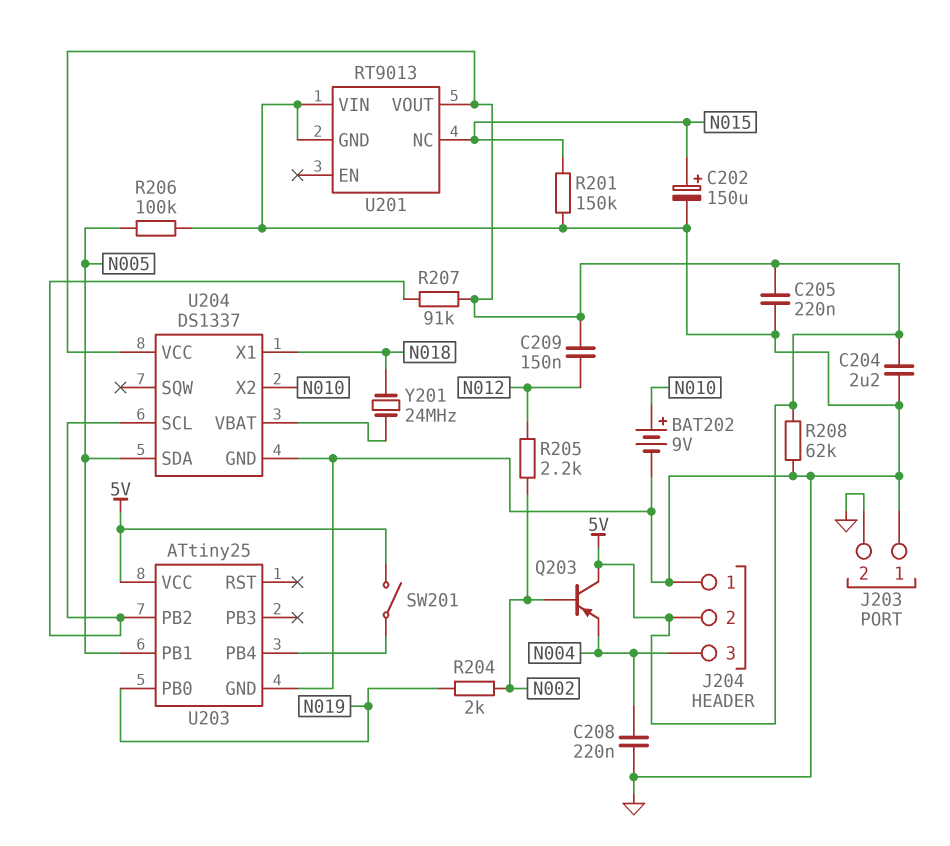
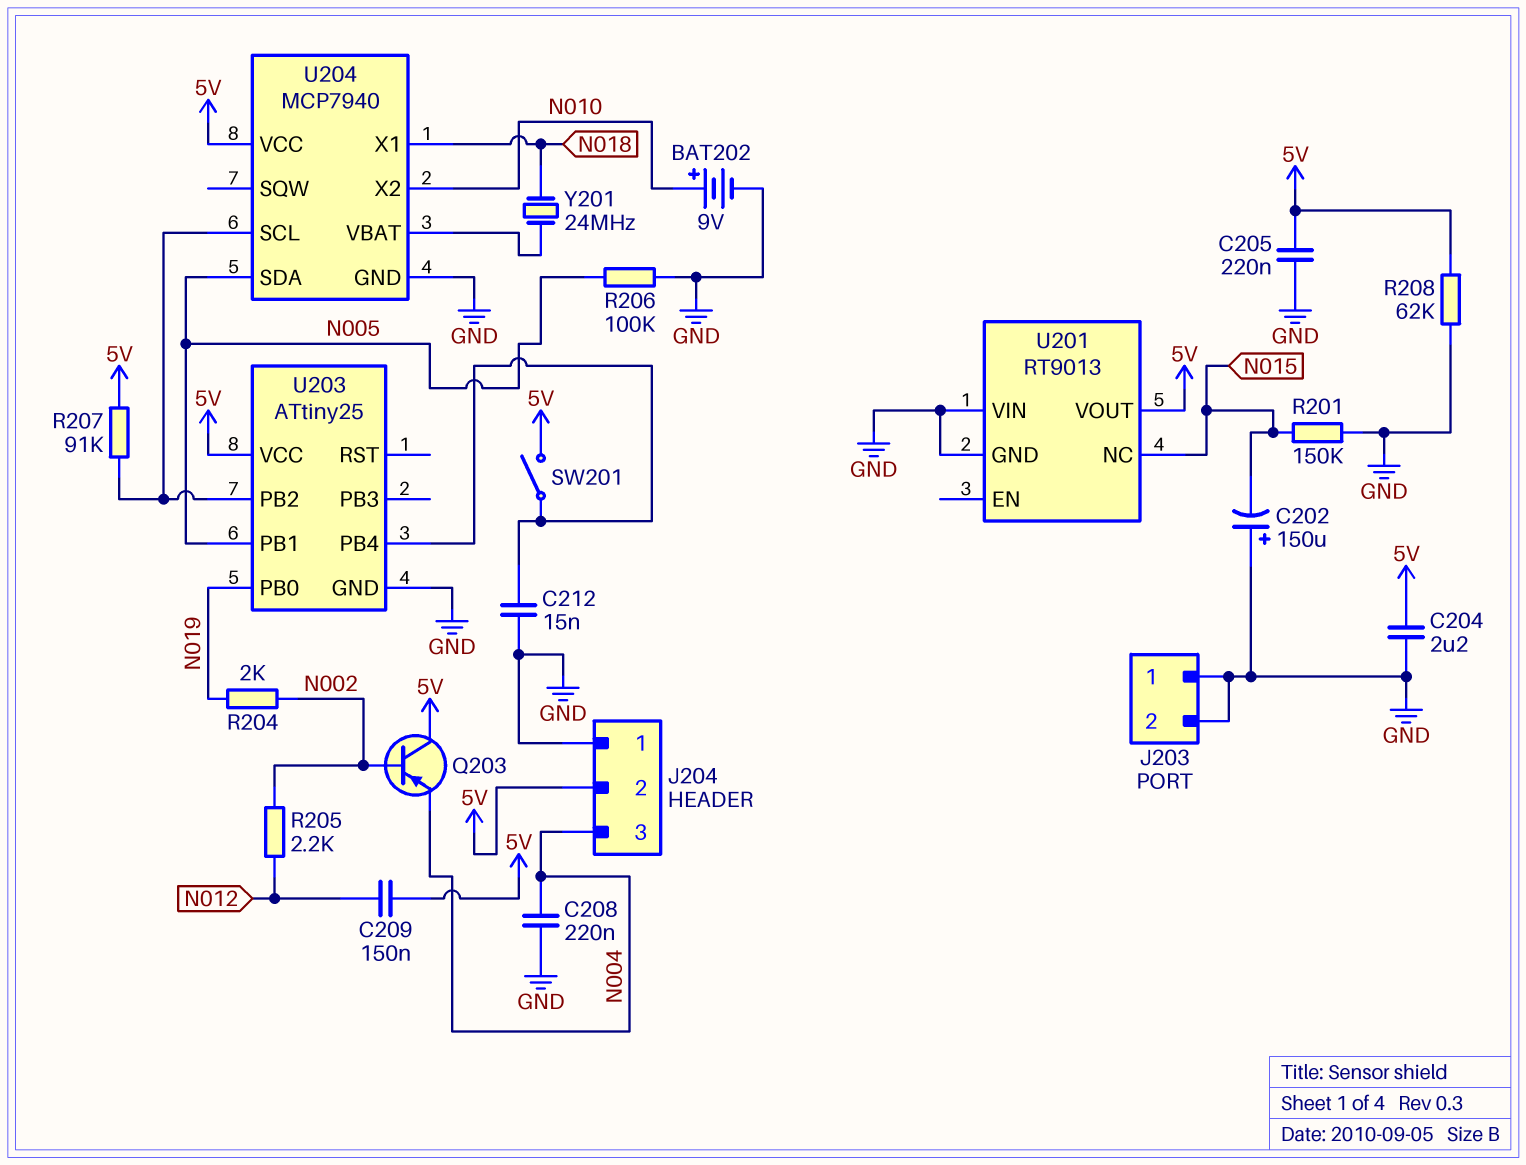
C202: 150uF (plus N015, minus GND) -> 150uF (plus GND, minus N015)
C212: none -> 15nF (GND, U203/PB4)
U204: DS1337 -> MCP7940

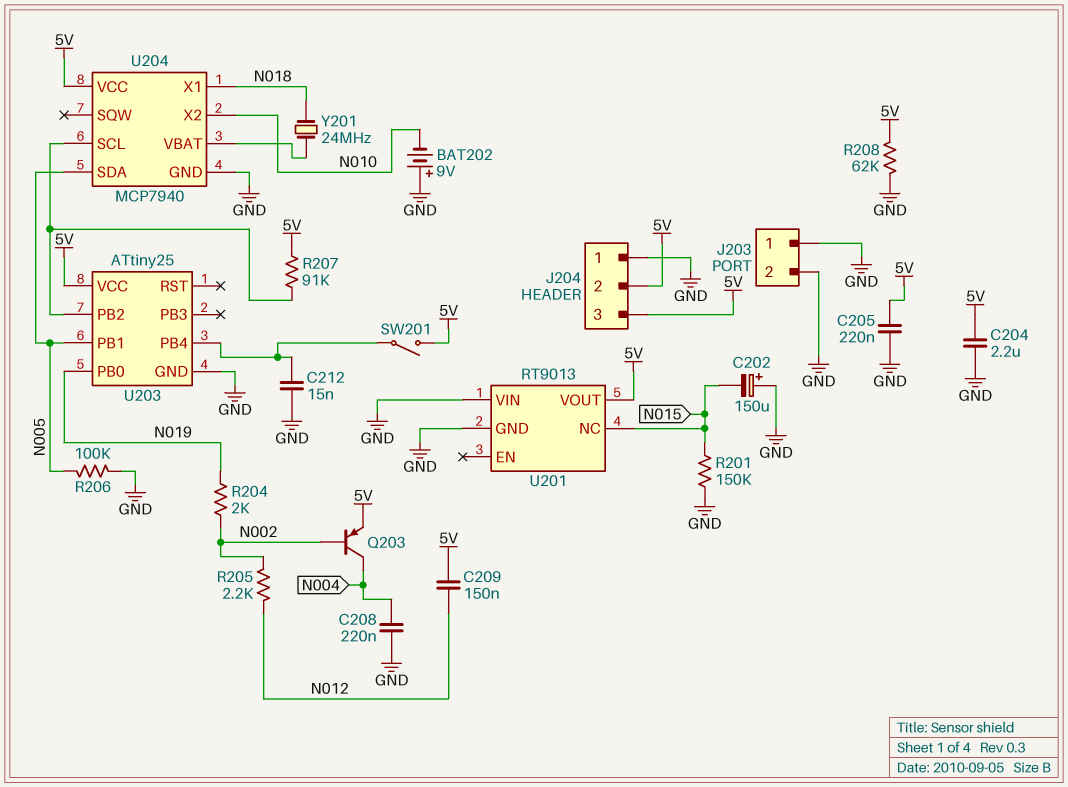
BAT202: 9V (plus N010, minus GND) -> 9V (plus GND, minus N010)
J204 pin 3: N004 -> 5V
Q203: PNP (B N002, C 5V, E N004) -> PNP (B N002, C N004, E 5V)

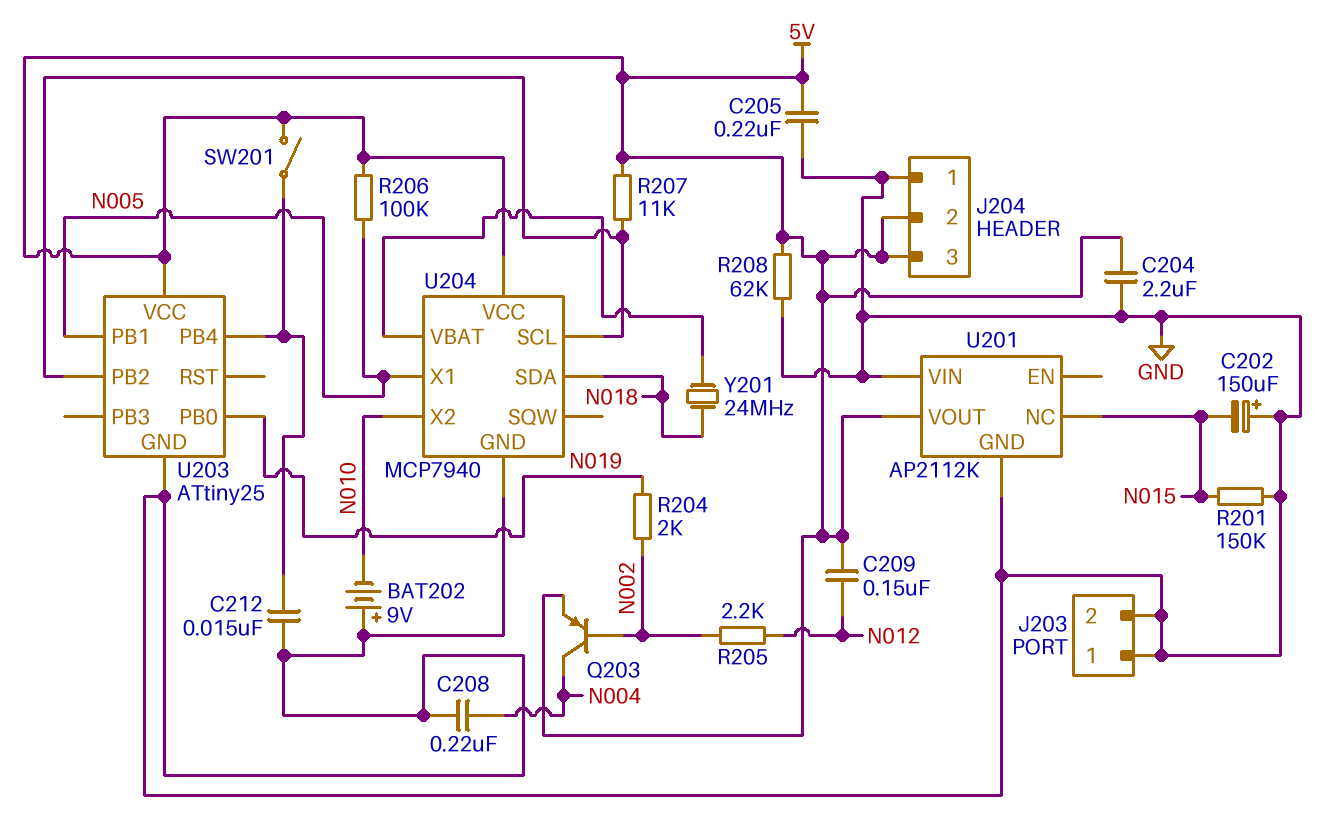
R206: 100k (GND, N005) -> 100k (5V, N005)
R207: 91k (5V, U203/PB2) -> 11k (5V, U203/PB2)
U201: RT9013 -> AP2112K
U204 pin SDA: N005 -> N018
U204 pin X1: N018 -> N005

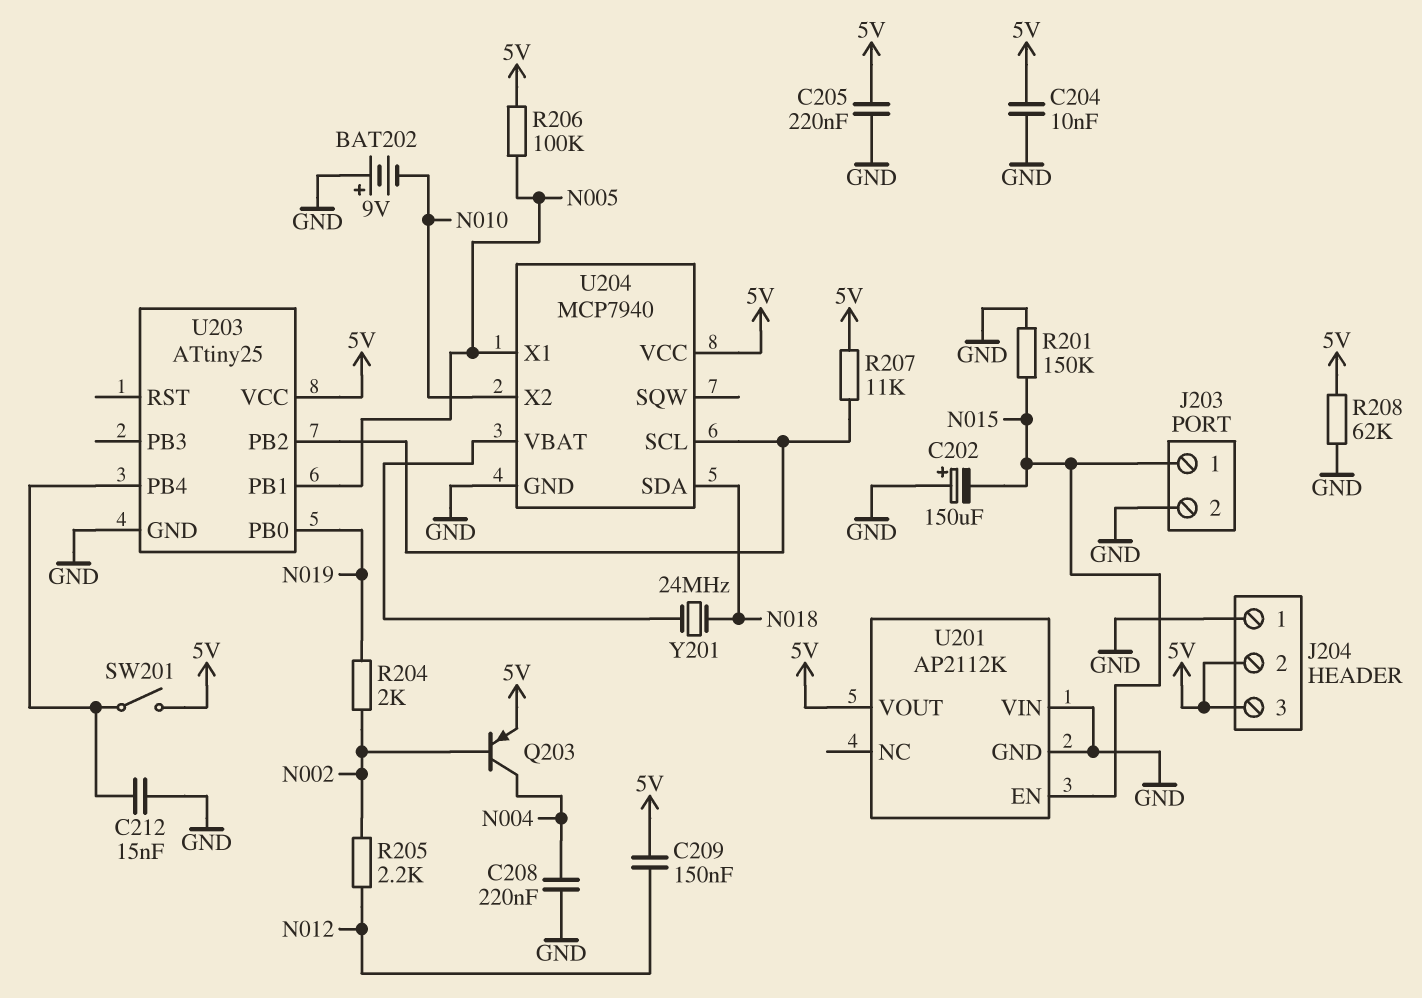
C204: 2.2uF (5V, GND) -> 10nF (5V, GND)
J203 pin 1: GND -> N015
U201 pin EN: none -> N015
U201 pin NC: N015 -> none

